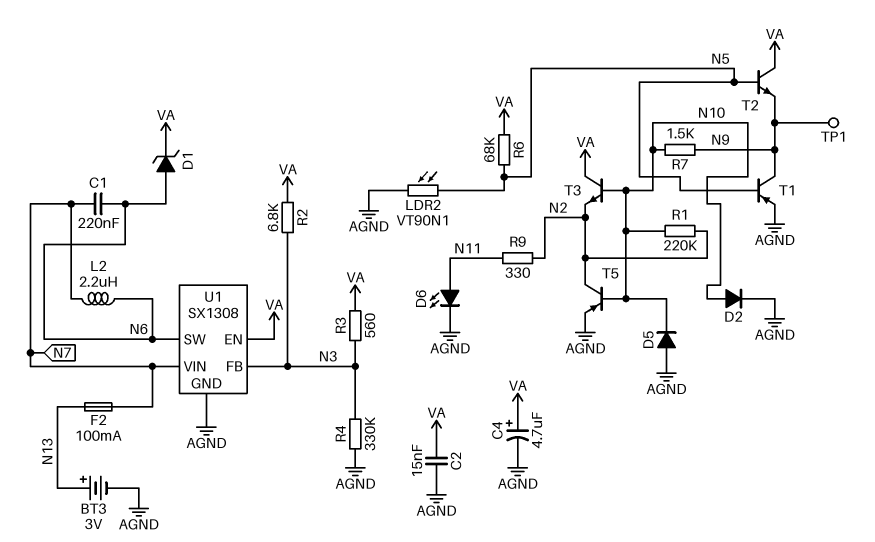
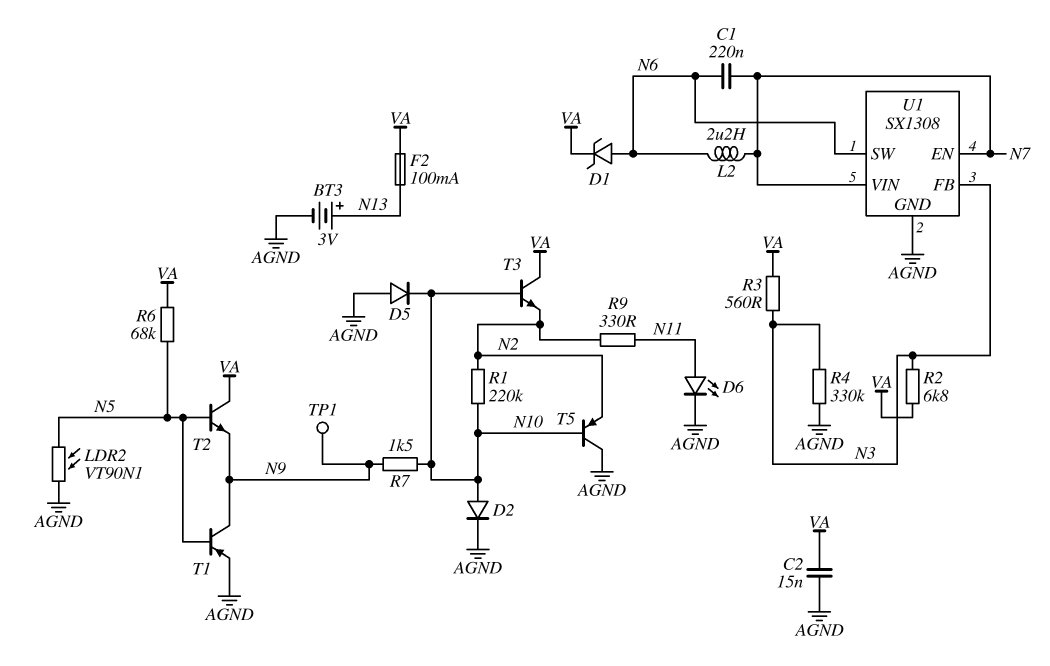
C4: 4.7uF (plus VA, minus AGND) -> none
F2: 100mA (N7, N13) -> 100mA (N13, VA)
T5: PNP (B N10, C N2, E AGND) -> PNP (B N10, C AGND, E N2)
U1 pin EN: VA -> N7

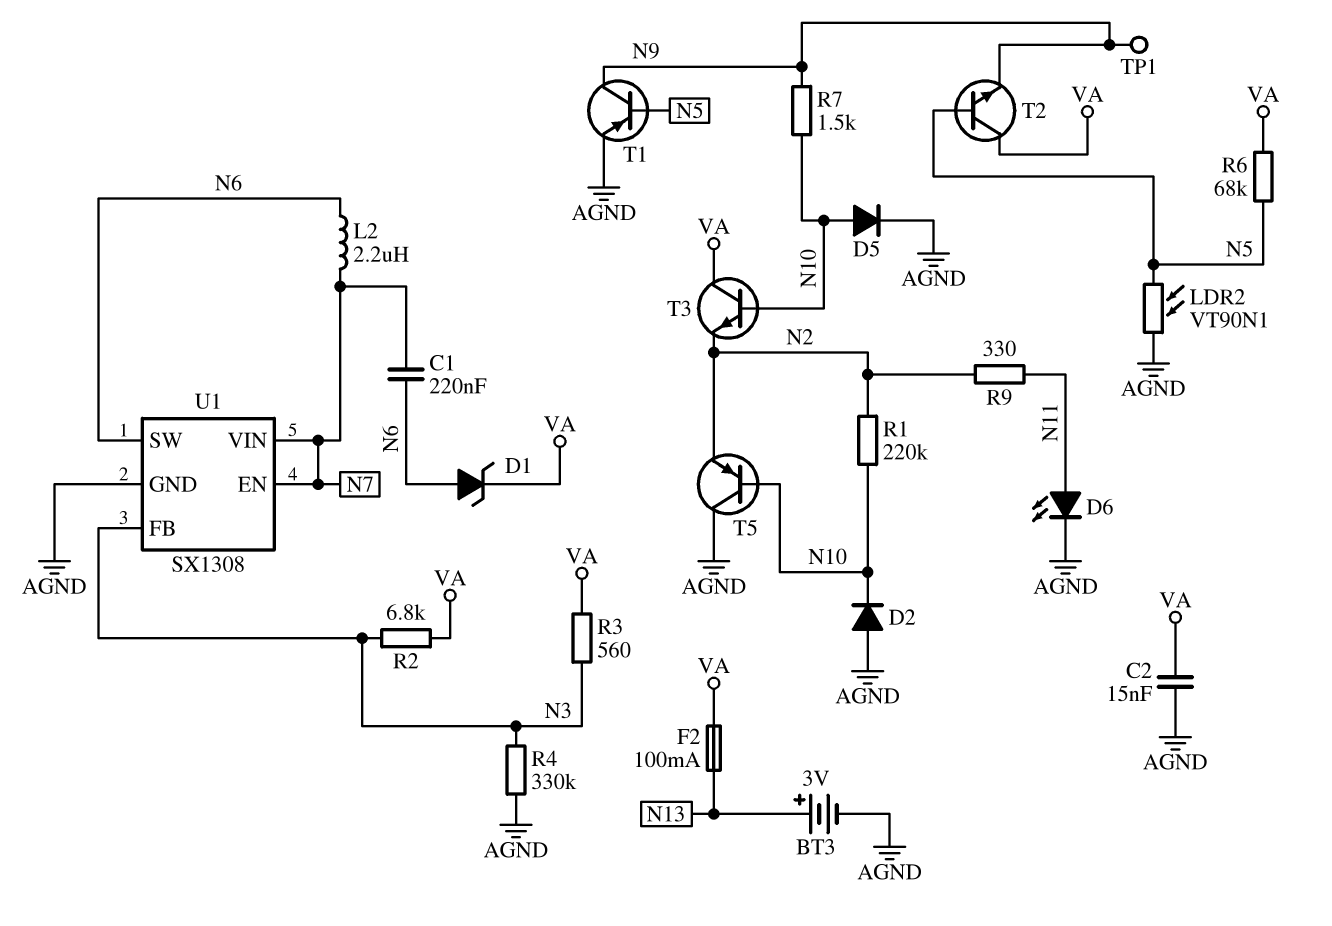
D2: diode (A N10, K AGND) -> diode (A AGND, K N10)
D5: diode (A AGND, K N10) -> diode (A N10, K AGND)

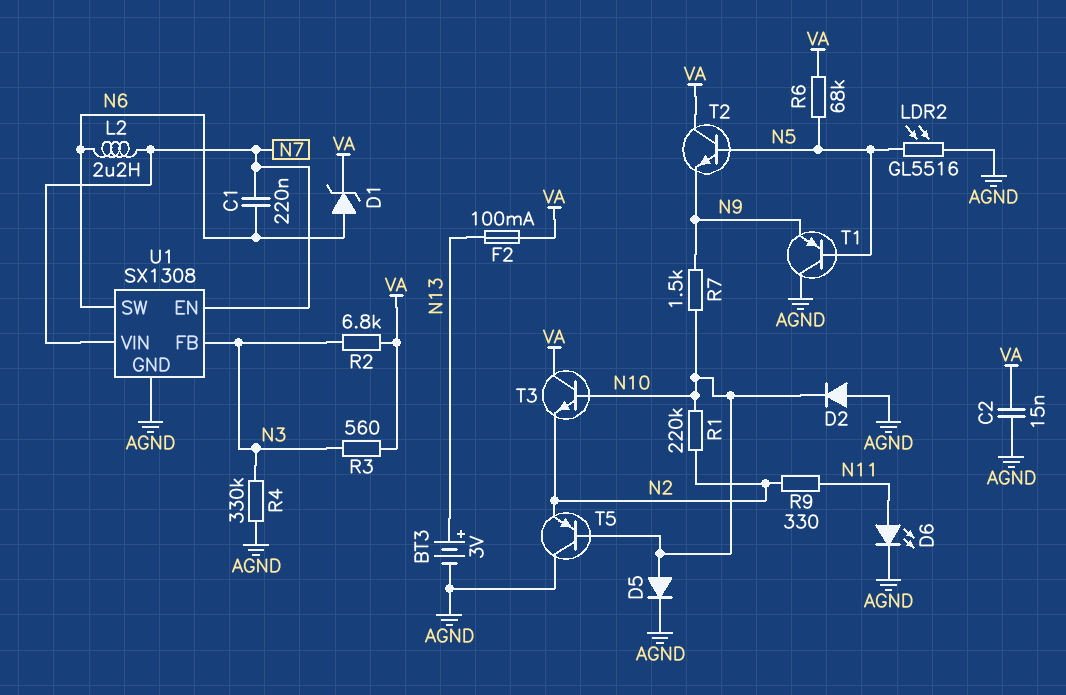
LDR2: VT90N1 (AGND, N5) -> GL5516 (AGND, N5)
T1: PNP (B N5, C N9, E AGND) -> PNP (B N5, C AGND, E N9)
TP1: test point (N9) -> none

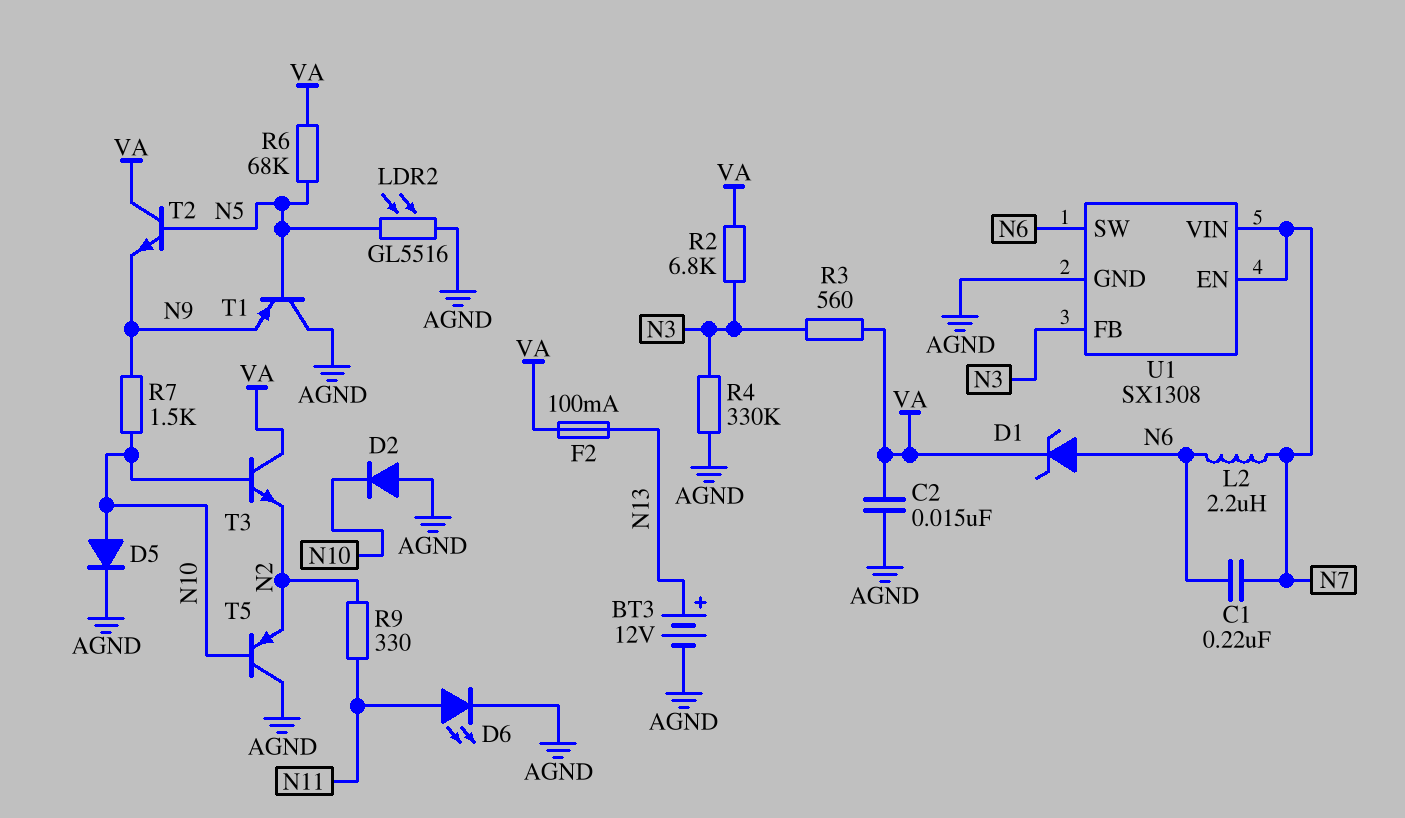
BT3: 3V (plus N13, minus AGND) -> 12V (plus N13, minus AGND)
R1: 220k (N2, N10) -> none

